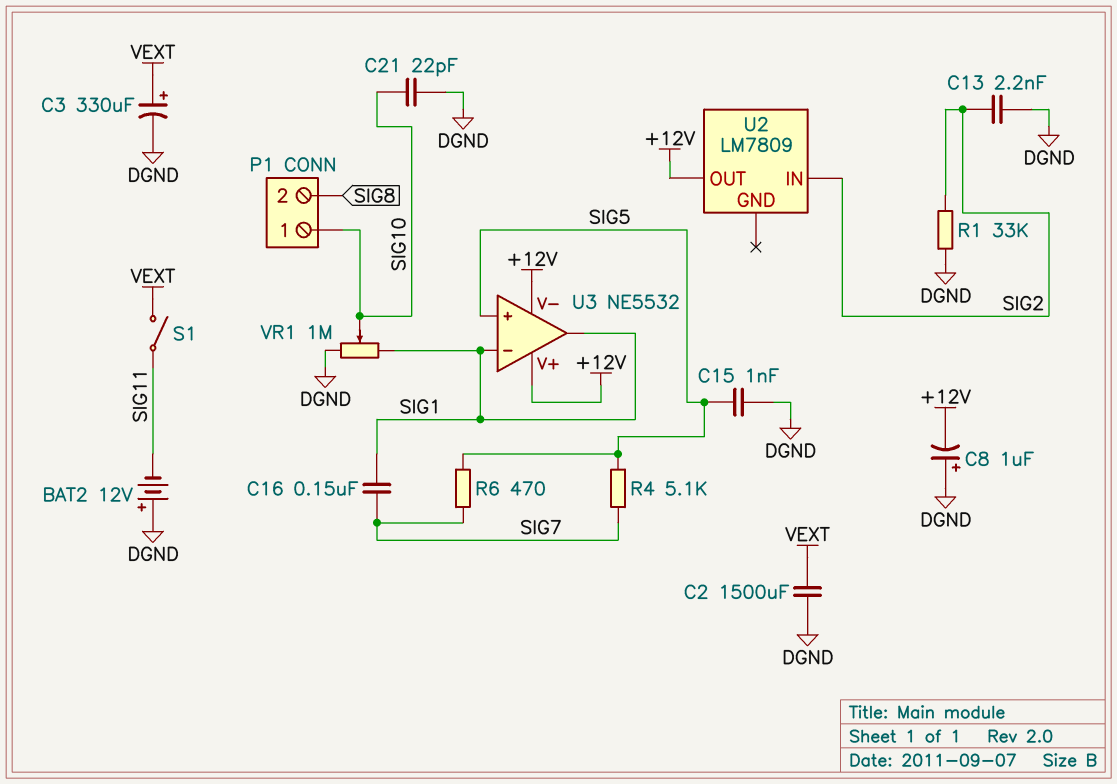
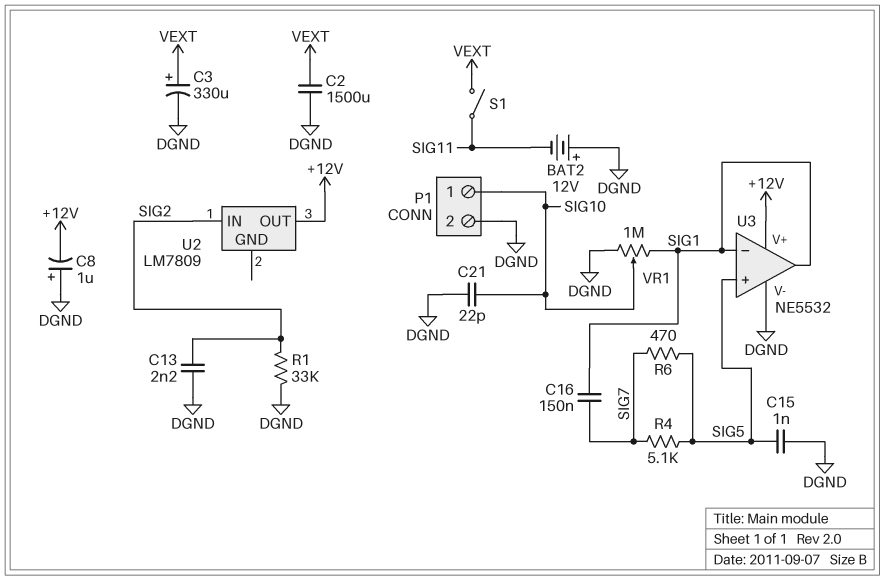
P1 pin 2: SIG8 -> DGND
U3 pin V-: +12V -> DGND

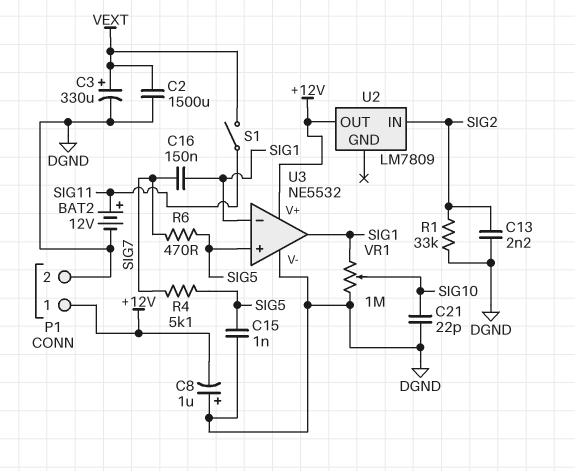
BAT2: 12V (plus DGND, minus SIG11) -> 12V (plus SIG11, minus DGND)
P1 pin 1: SIG10 -> +12V

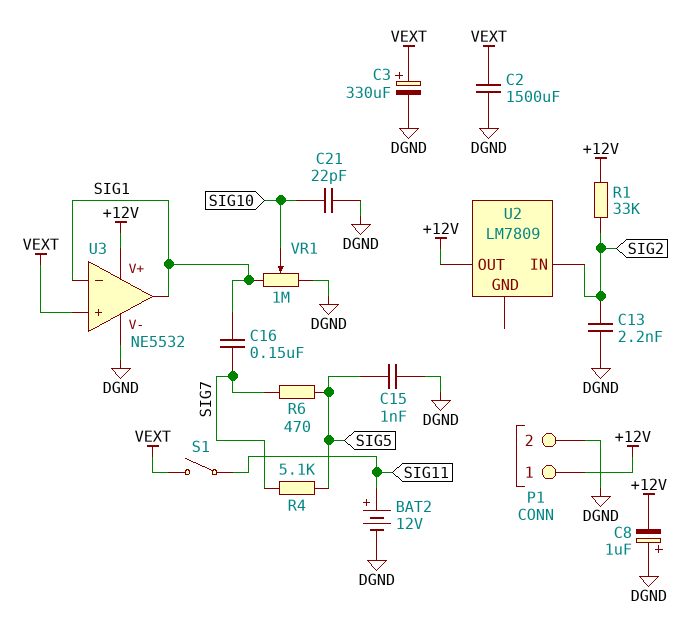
R1: 33k (DGND, SIG2) -> 33k (+12V, SIG2)
U3 pin in+: SIG5 -> VEXT

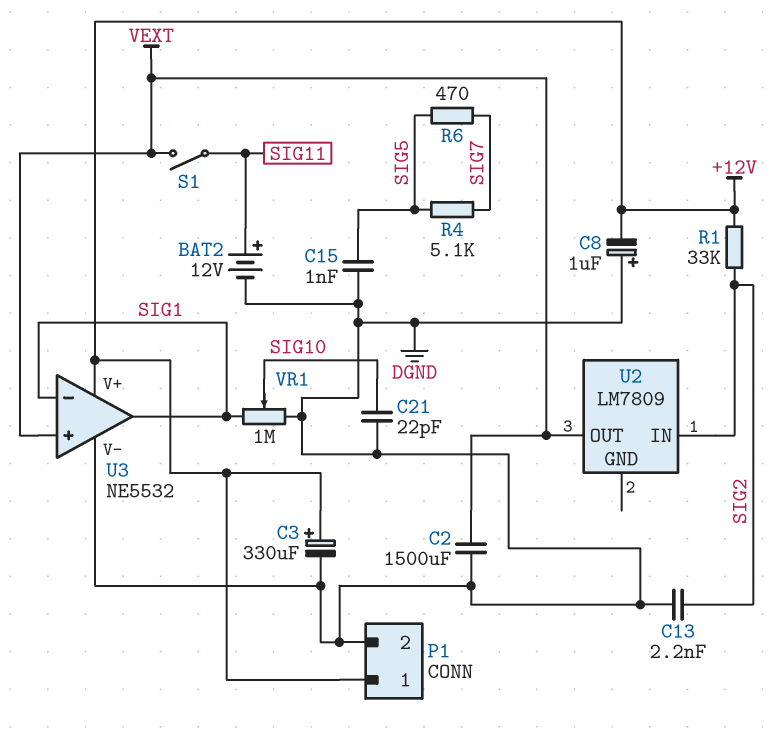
C3: 330uF (plus VEXT, minus DGND) -> 330uF (plus +12V, minus DGND)
C16: 150nF (SIG1, SIG7) -> none
U2 pin OUT: +12V -> VEXT

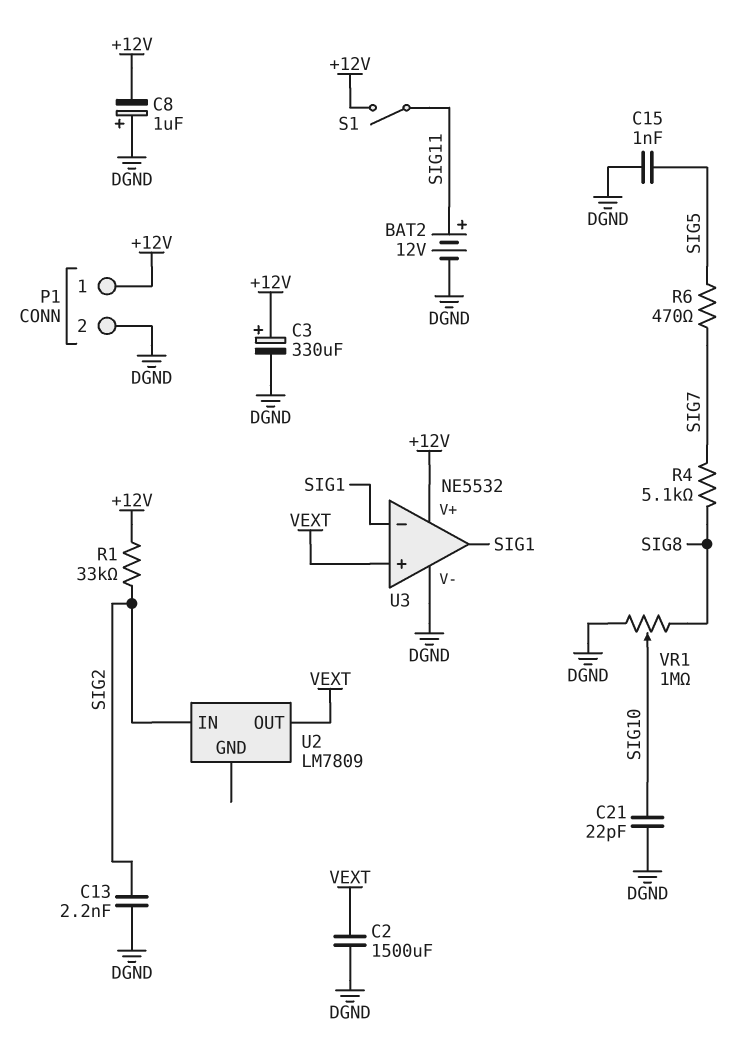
R4: 5.1k (SIG5, SIG7) -> 5.1k (SIG7, SIG8)
S1: switch (SIG11, VEXT) -> switch (+12V, SIG11)
VR1: 1M (DGND, SIG1, wiper SIG10) -> 1M (DGND, SIG8, wiper SIG10)

